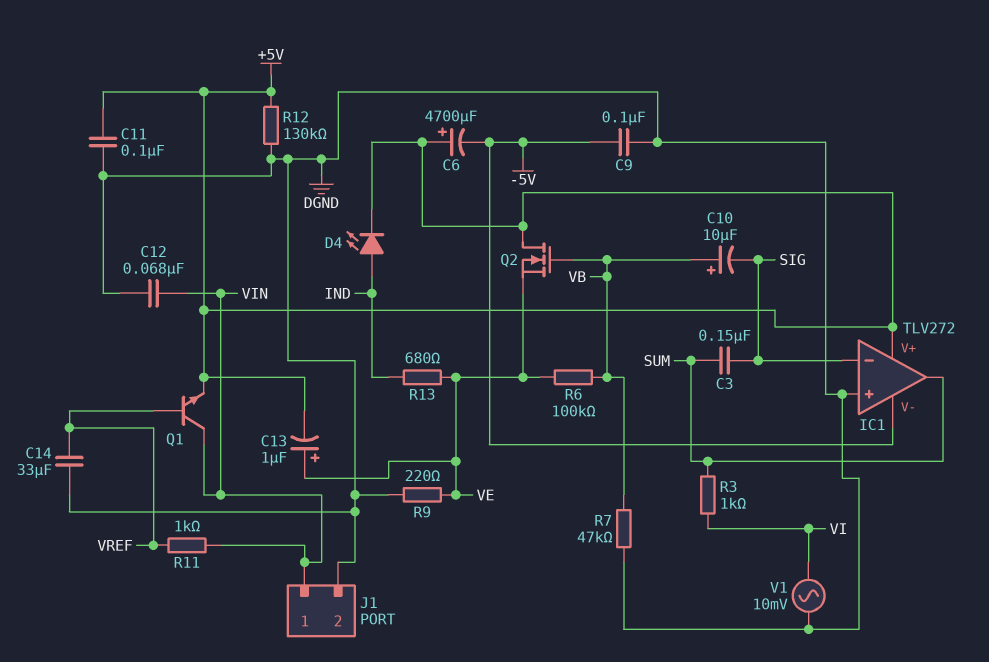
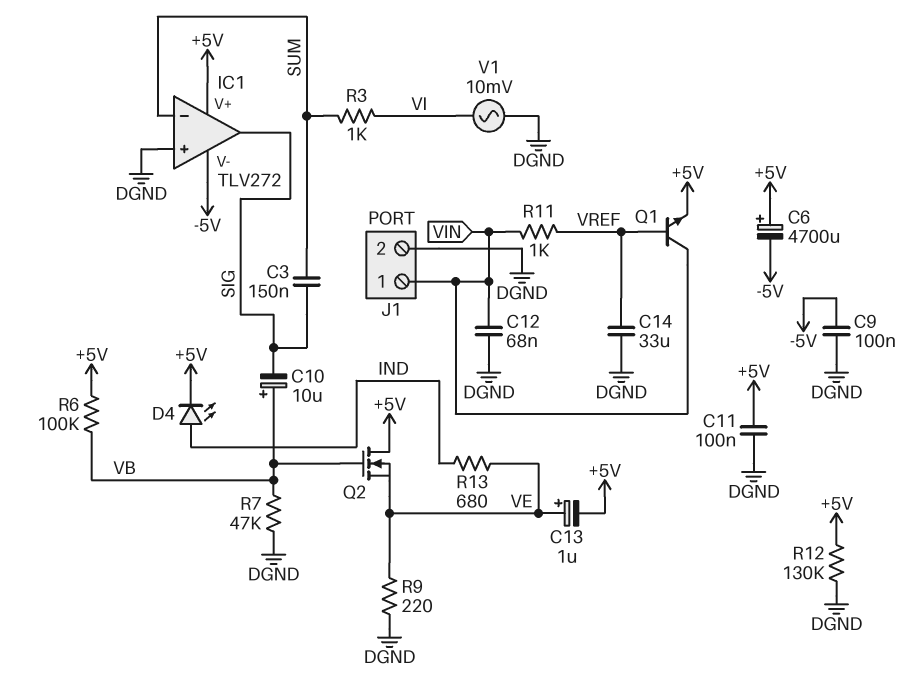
IC1 pin in-: SIG -> SUM
IC1 pin out: SUM -> SIG
R6: 100k (VB, VE) -> 100k (+5V, VB)

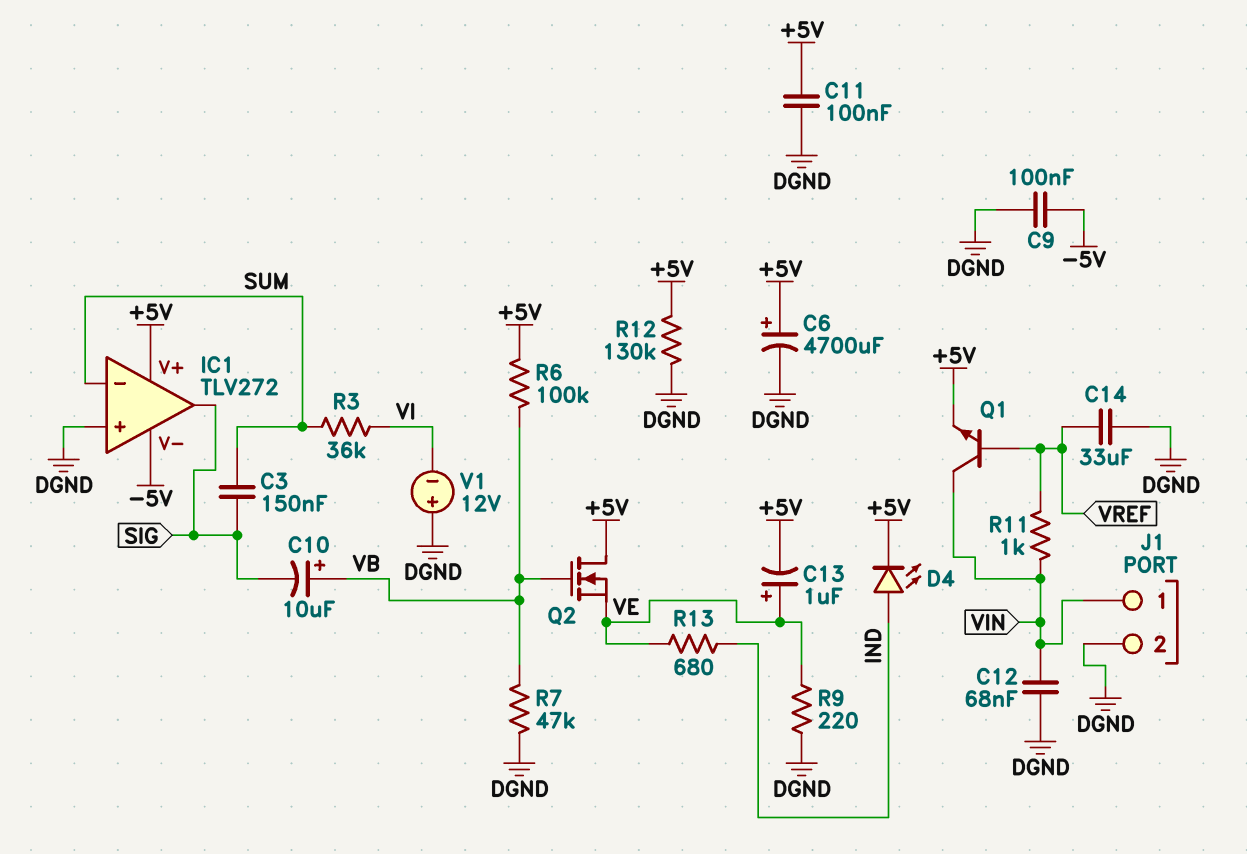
C6: 4700uF (plus +5V, minus -5V) -> 4700uF (plus +5V, minus DGND)
R3: 1k (SUM, VI) -> 36k (SUM, VI)
V1: AC 10mV (DGND, VI) -> 12V (plus DGND, minus VI)

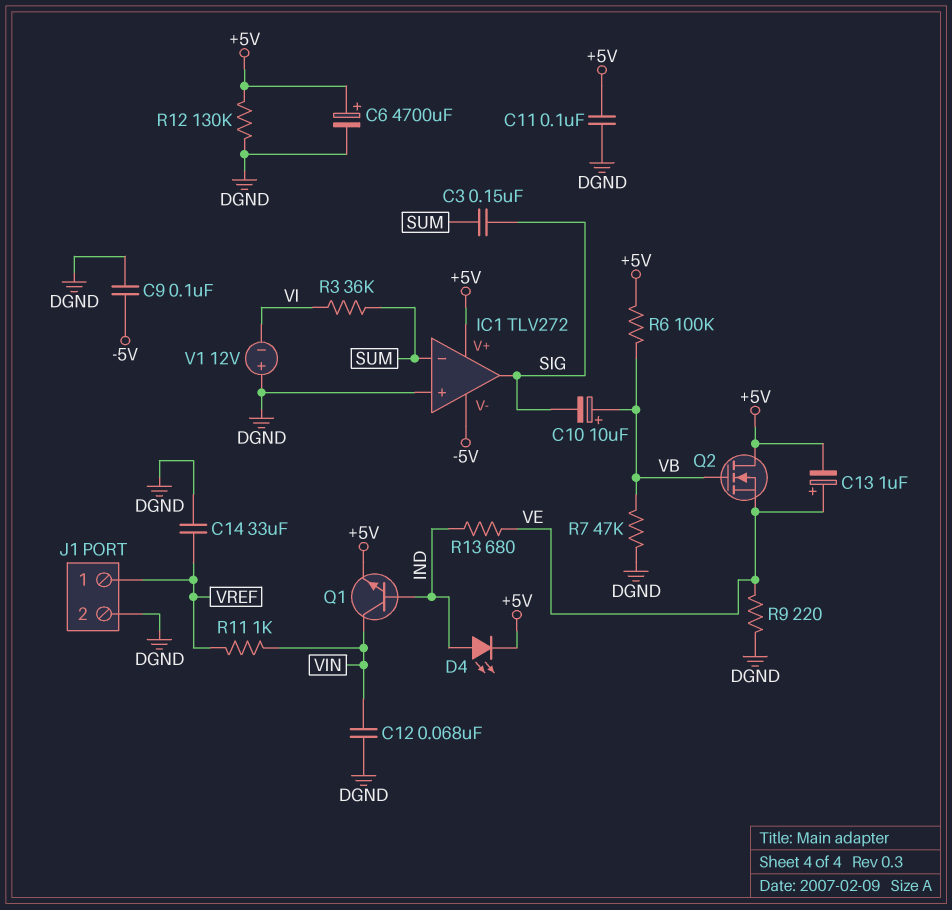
J1 pin 1: VIN -> VREF
Q1: NPN (B VREF, C VIN, E +5V) -> NPN (B IND, C VIN, E +5V)

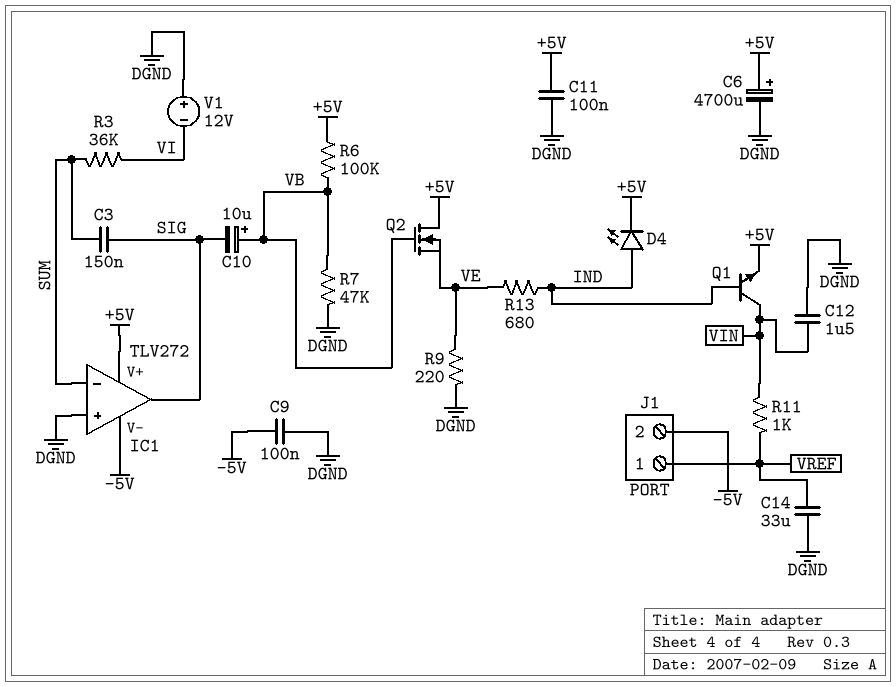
C12: 68nF (DGND, VIN) -> 1.5uF (DGND, VIN)
C13: 1uF (plus VE, minus +5V) -> none
J1 pin 2: DGND -> -5V
R12: 130k (+5V, DGND) -> none

